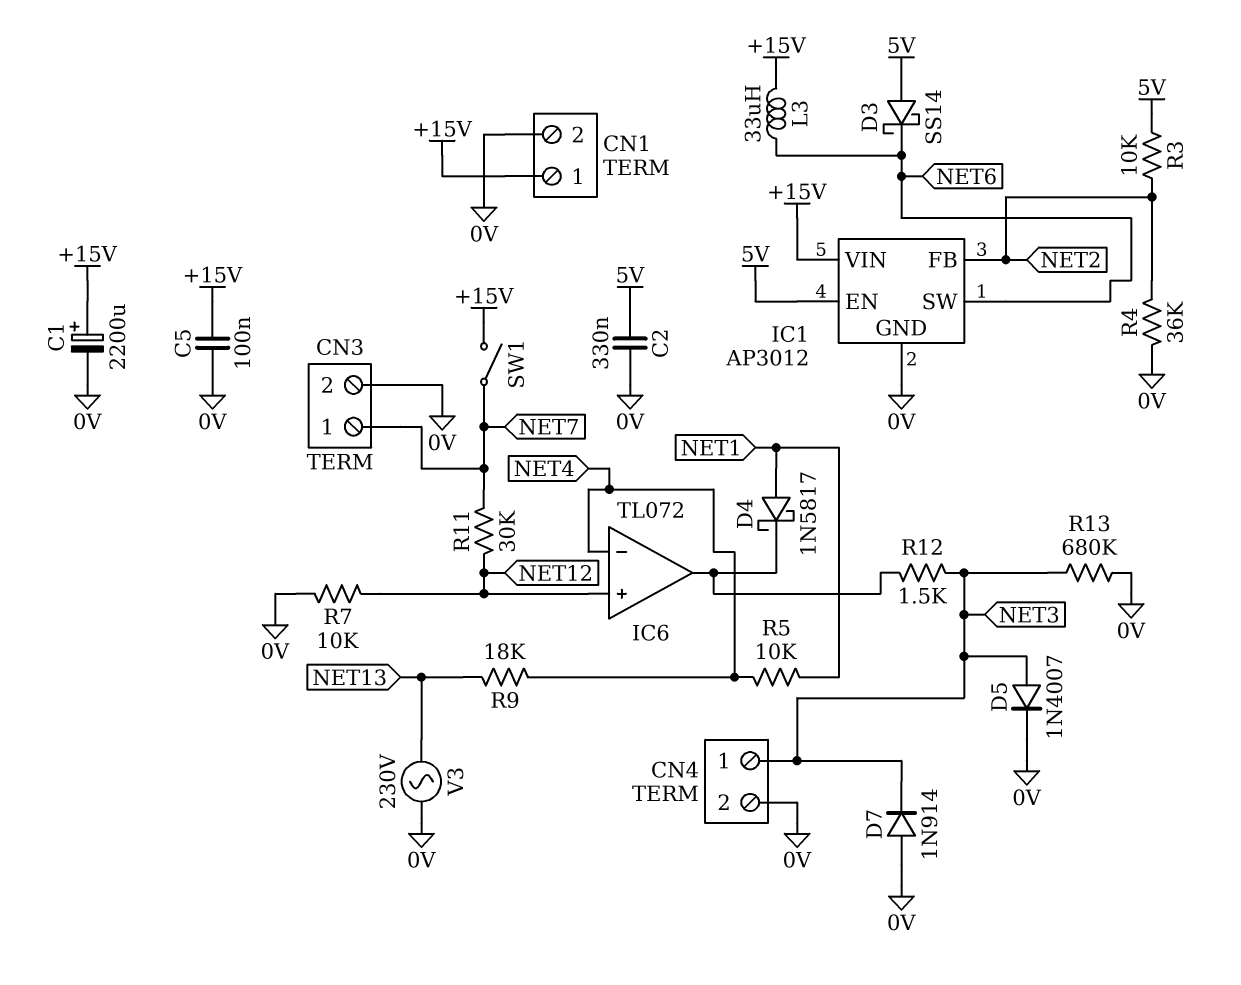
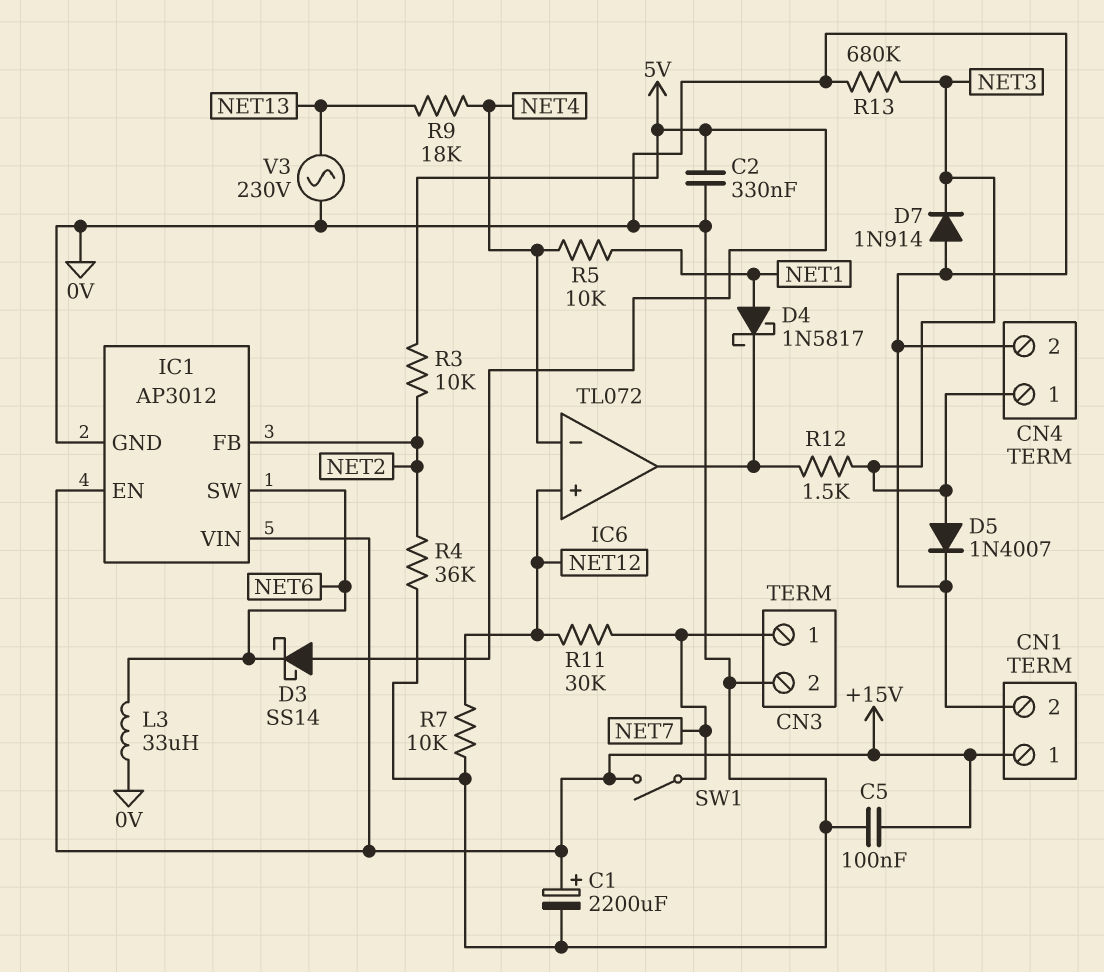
IC1 pin EN: 5V -> +15V
L3: 33uH (+15V, NET6) -> 33uH (0V, NET6)

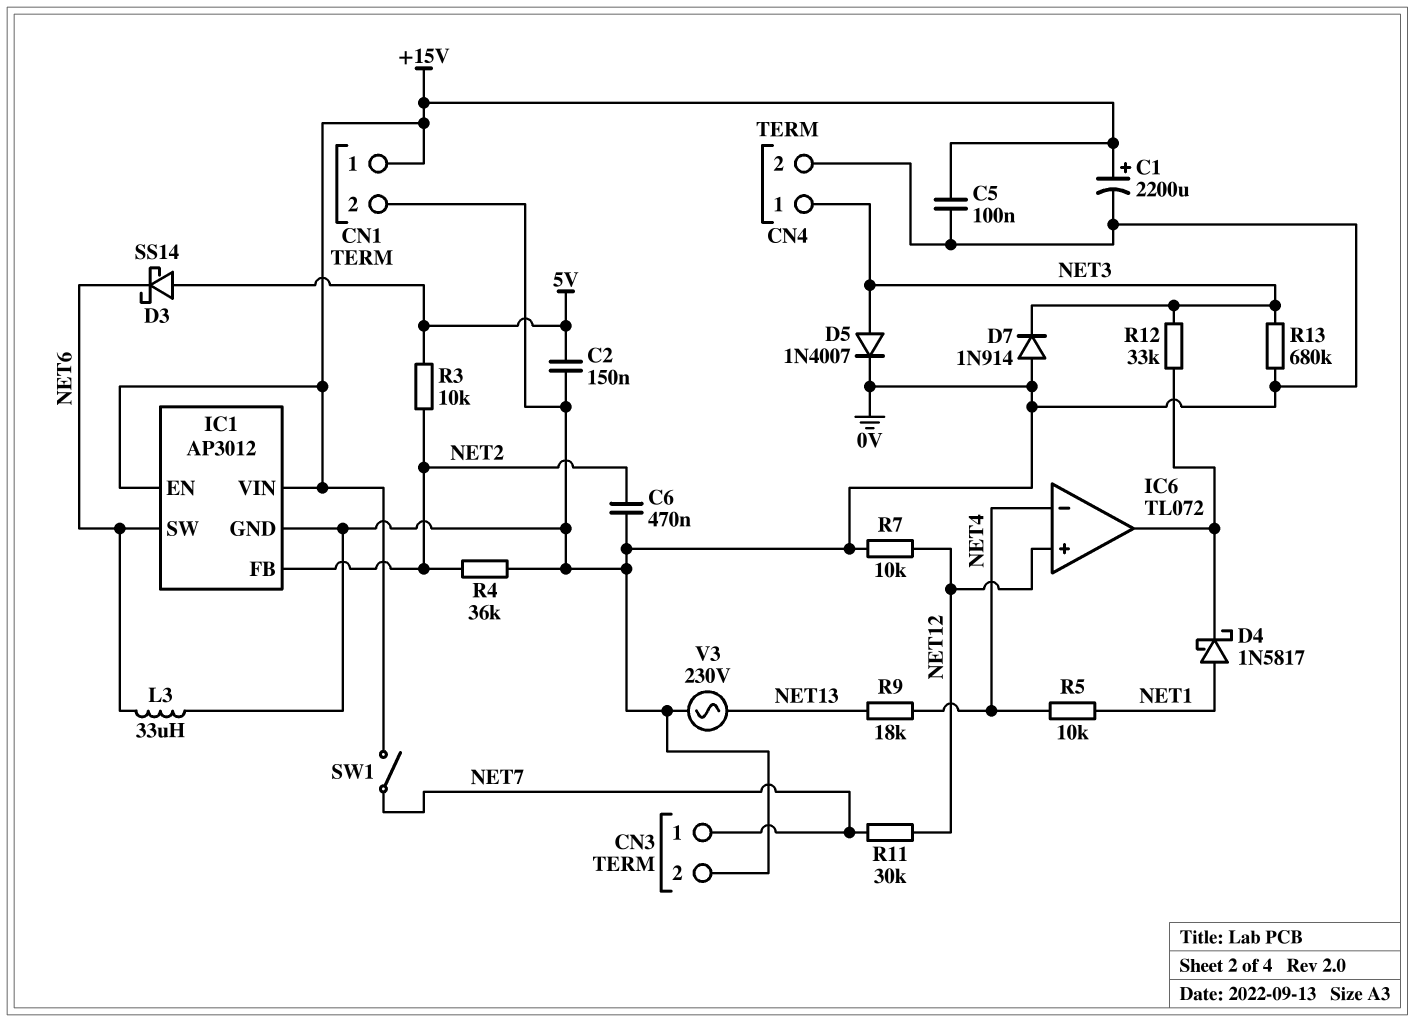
C2: 330nF (0V, 5V) -> 150nF (0V, 5V)
C6: none -> 470nF (0V, NET2)
R12: 1.5k (IC6/out, NET3) -> 33k (IC6/out, NET3)

